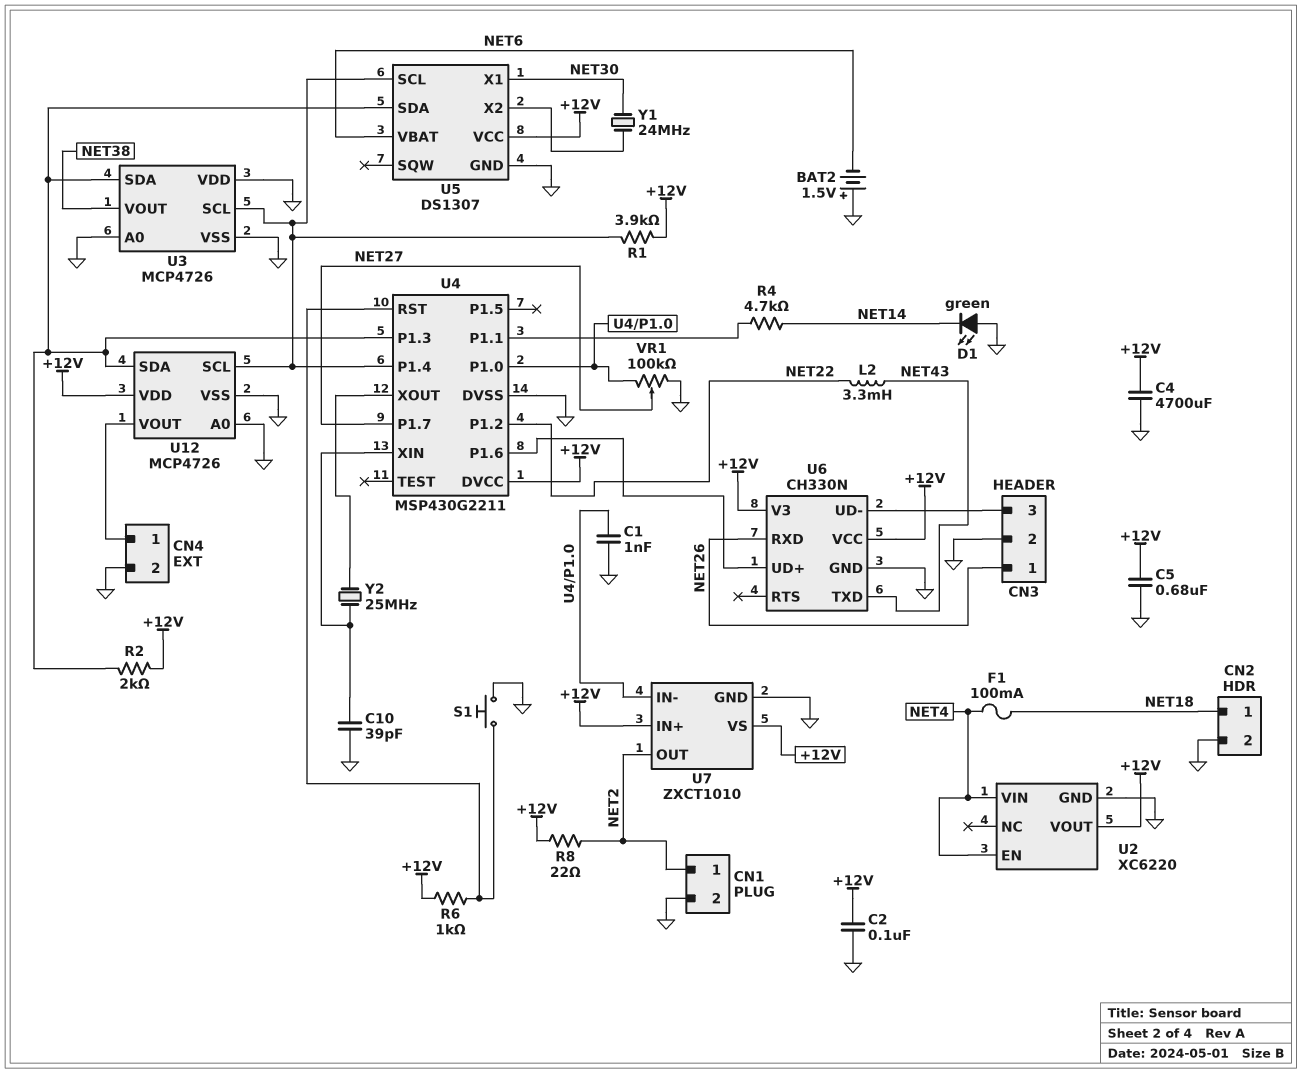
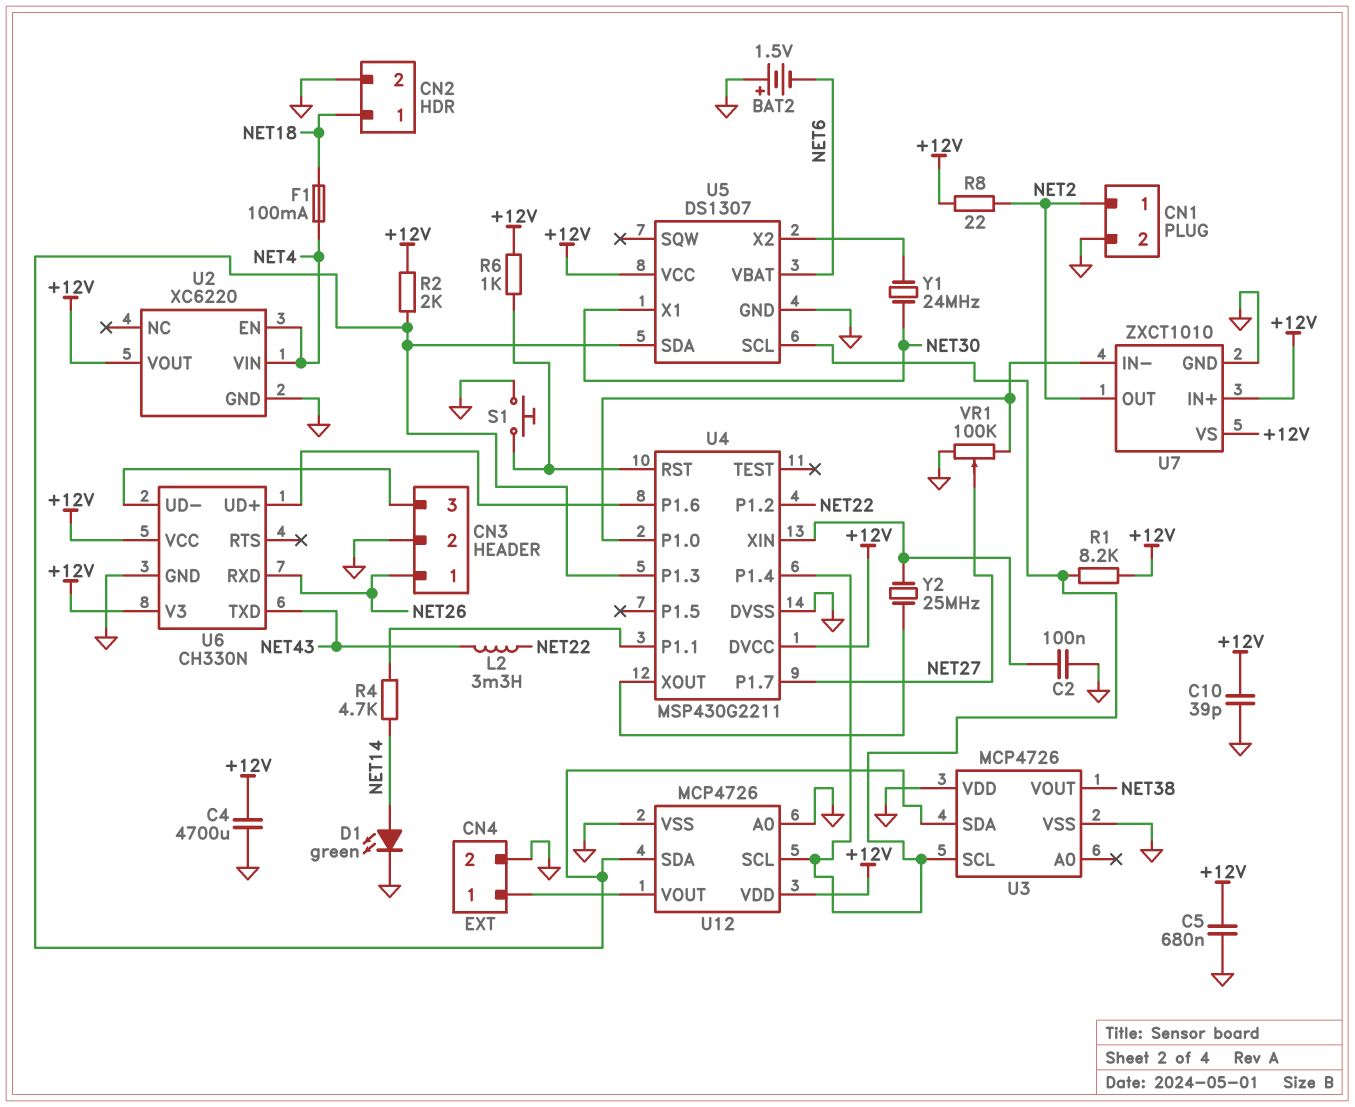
C1: 1nF (GND, U4/P1.0) -> none
C2: 100nF (+12V, GND) -> 100nF (GND, U4/XIN)
C10: 39pF (GND, U4/XIN) -> 39pF (+12V, GND)
D1: LED green (A GND, K NET14) -> LED green (A NET14, K GND)
R1: 3.9k (+12V, U3/SCL) -> 8.2k (+12V, U3/SCL)
U3 pin A0: GND -> none

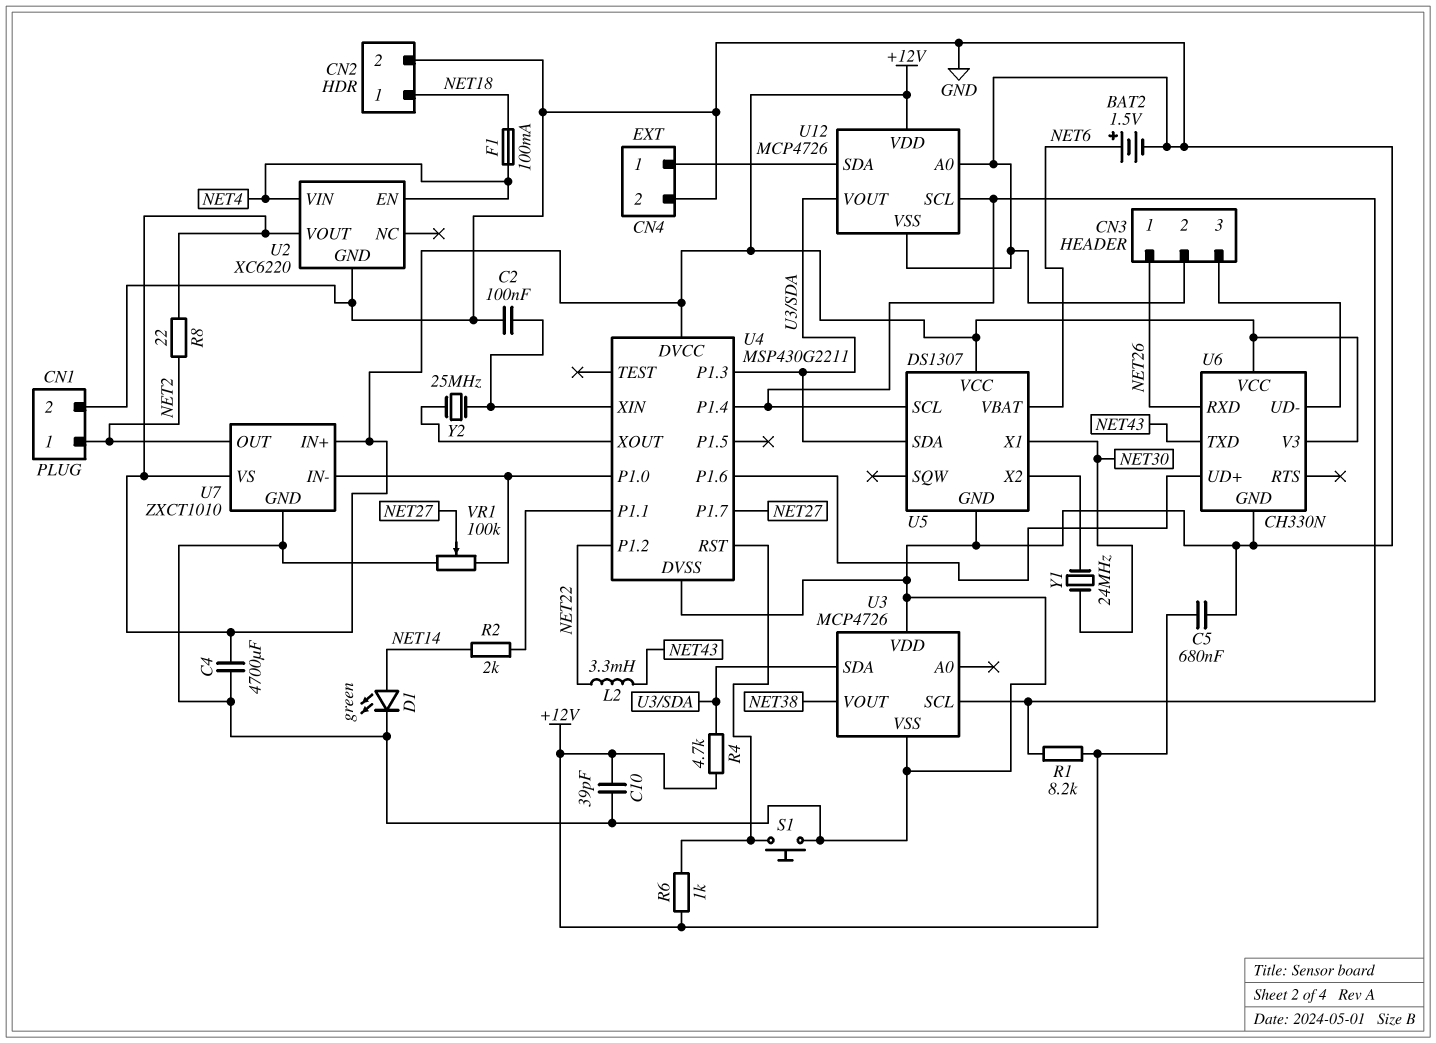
BAT2: 1.5V (plus GND, minus NET6) -> 1.5V (plus NET6, minus GND)
R2: 2k (+12V, U3/SDA) -> 2k (NET14, U4/P1.1)
R4: 4.7k (NET14, U4/P1.1) -> 4.7k (+12V, U3/SDA)
U12 pin SDA: U3/SDA -> CN4/1
U12 pin VOUT: CN4/1 -> U3/SDA

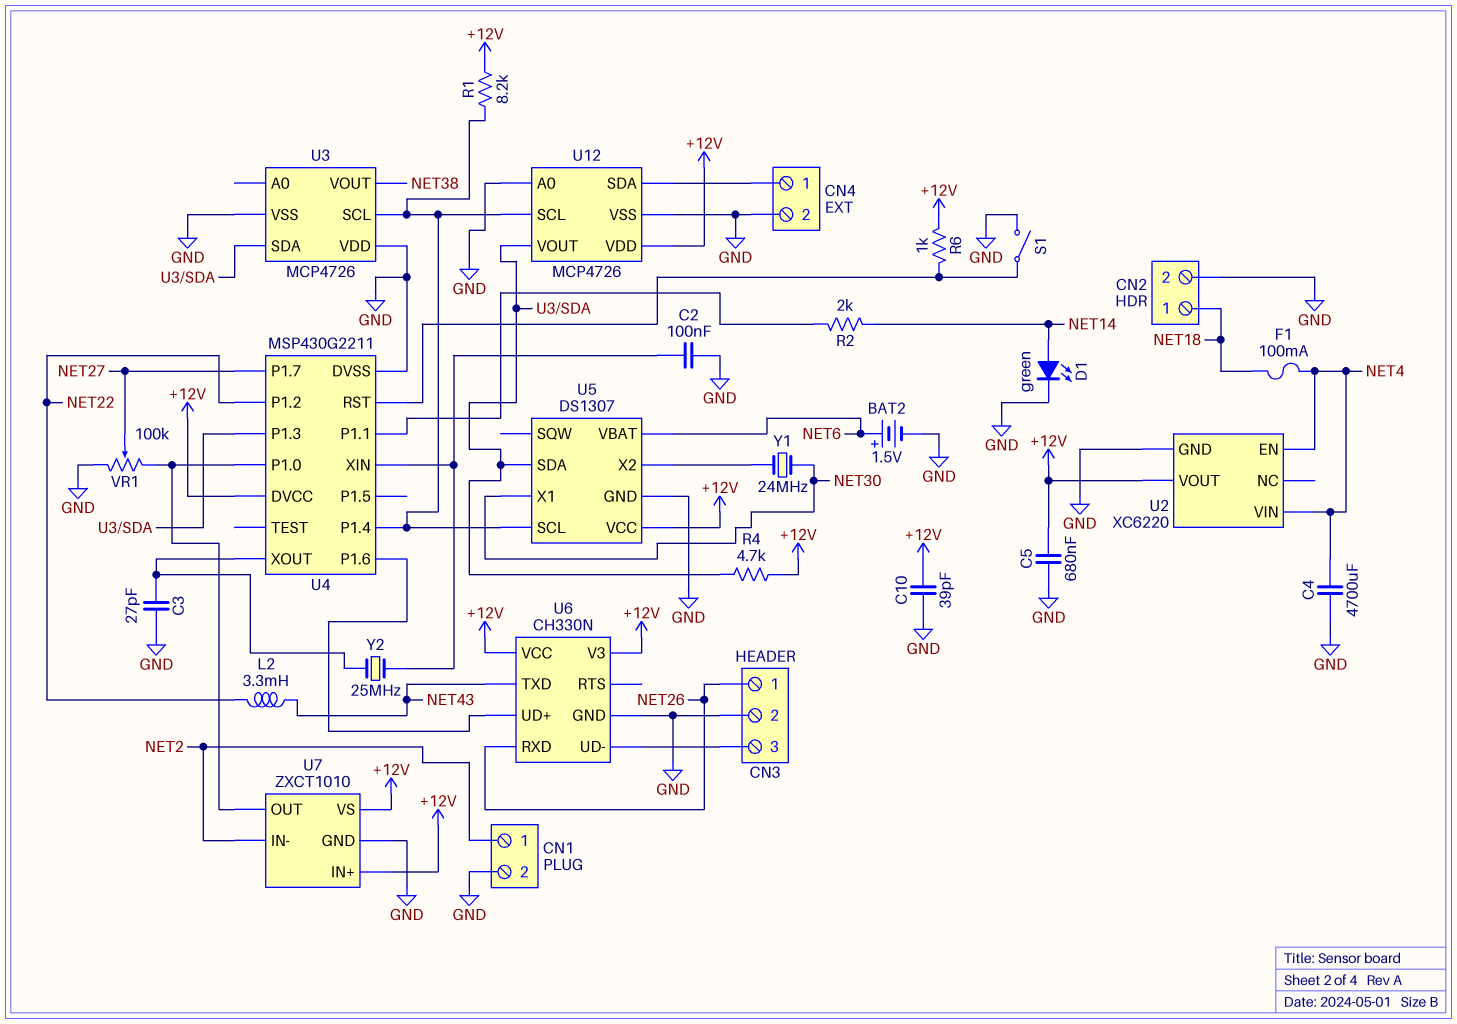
C3: none -> 27pF (GND, U4/XOUT)
C4: 4700uF (+12V, GND) -> 4700uF (GND, NET4)
R8: 22 (+12V, NET2) -> none
S1: button (GND, U4/RST) -> switch (GND, U4/RST)
U7 pin IN-: U4/P1.0 -> NET2
U7 pin OUT: NET2 -> U4/P1.0

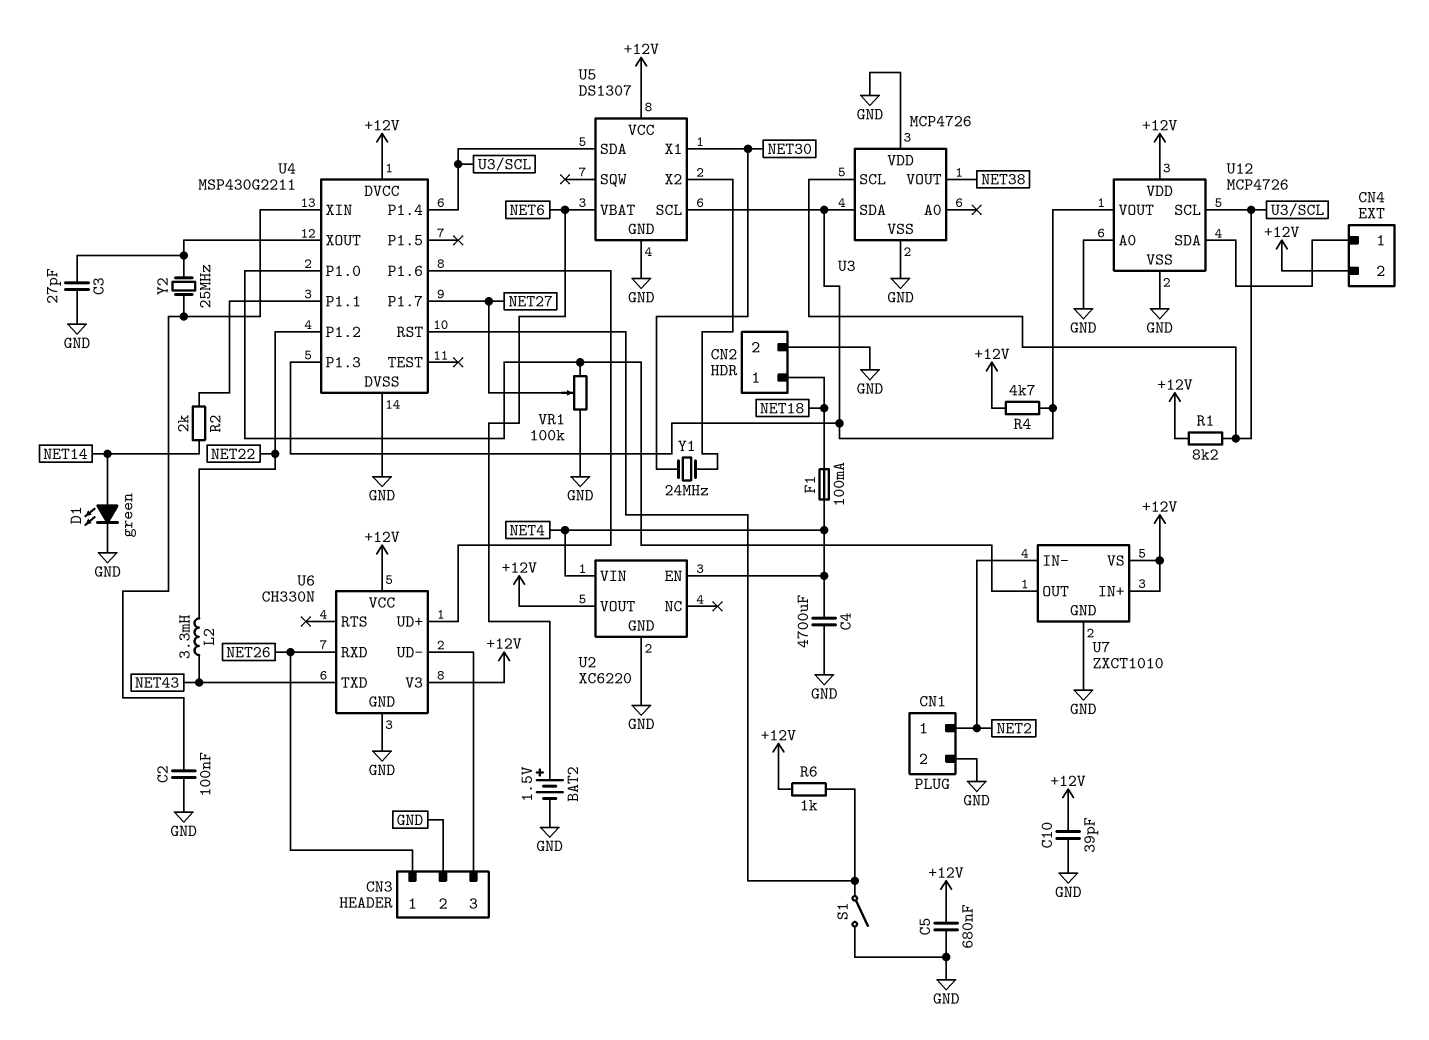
CN4 pin 2: GND -> +12V
U5 pin SCL: U3/SCL -> U3/SDA
U5 pin SDA: U3/SDA -> U3/SCL

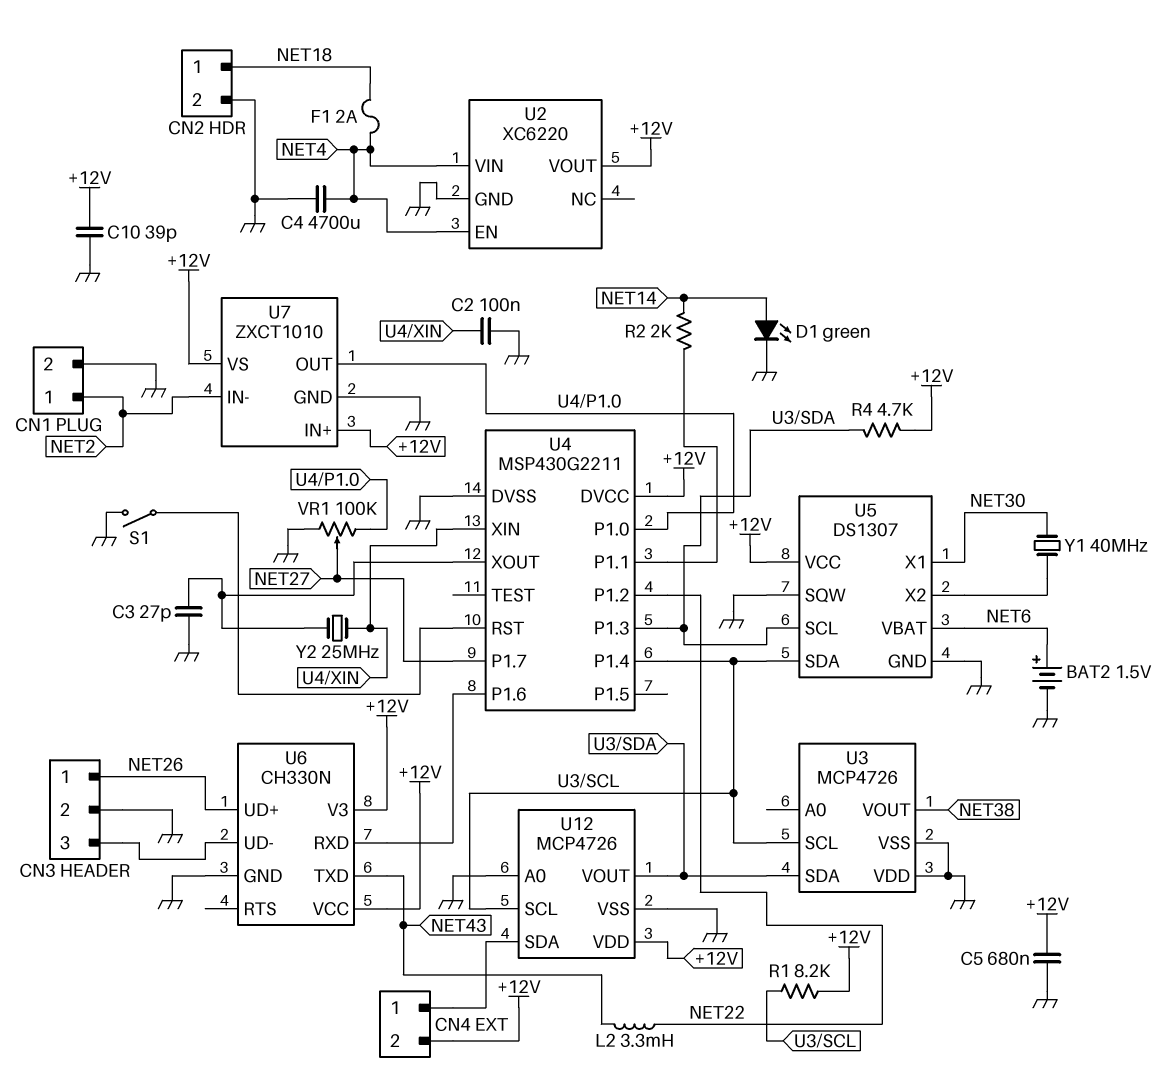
F1: 100mA (NET4, NET18) -> 2A (NET4, NET18)
R6: 1k (+12V, U4/RST) -> none
U5 pin SQW: none -> GND
U6 pin RXD: NET26 -> U4/P1.6
U6 pin UD+: U4/P1.6 -> NET26
Y1: 24MHz (NET30, U5/X2) -> 40MHz (NET30, U5/X2)

